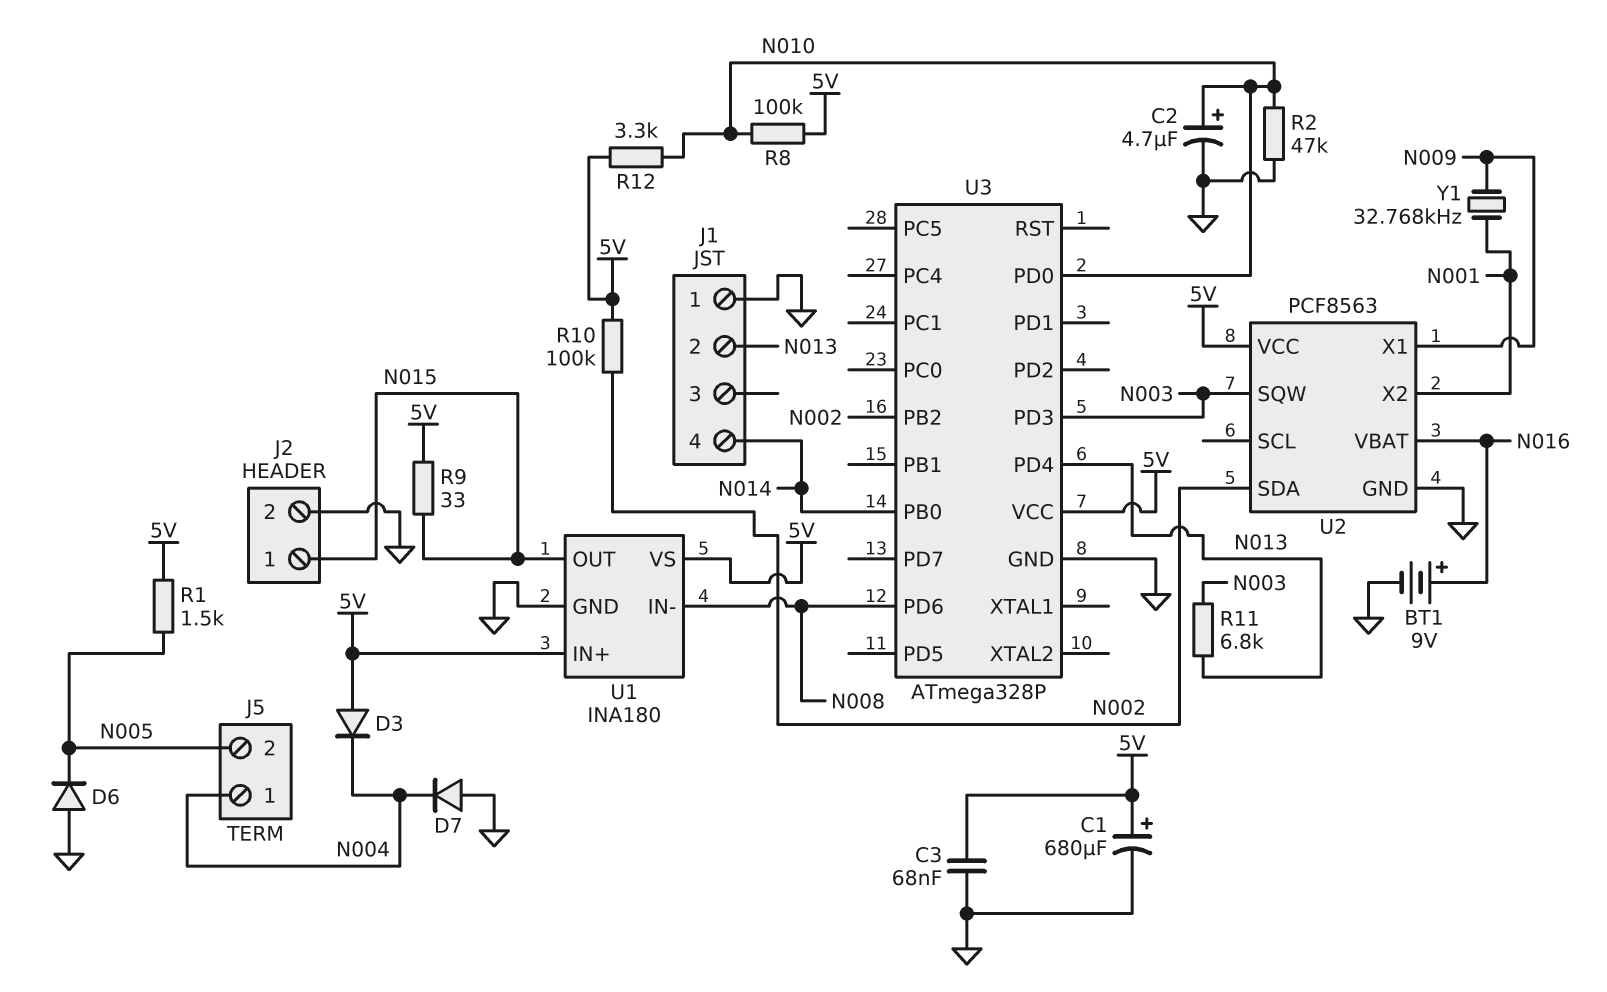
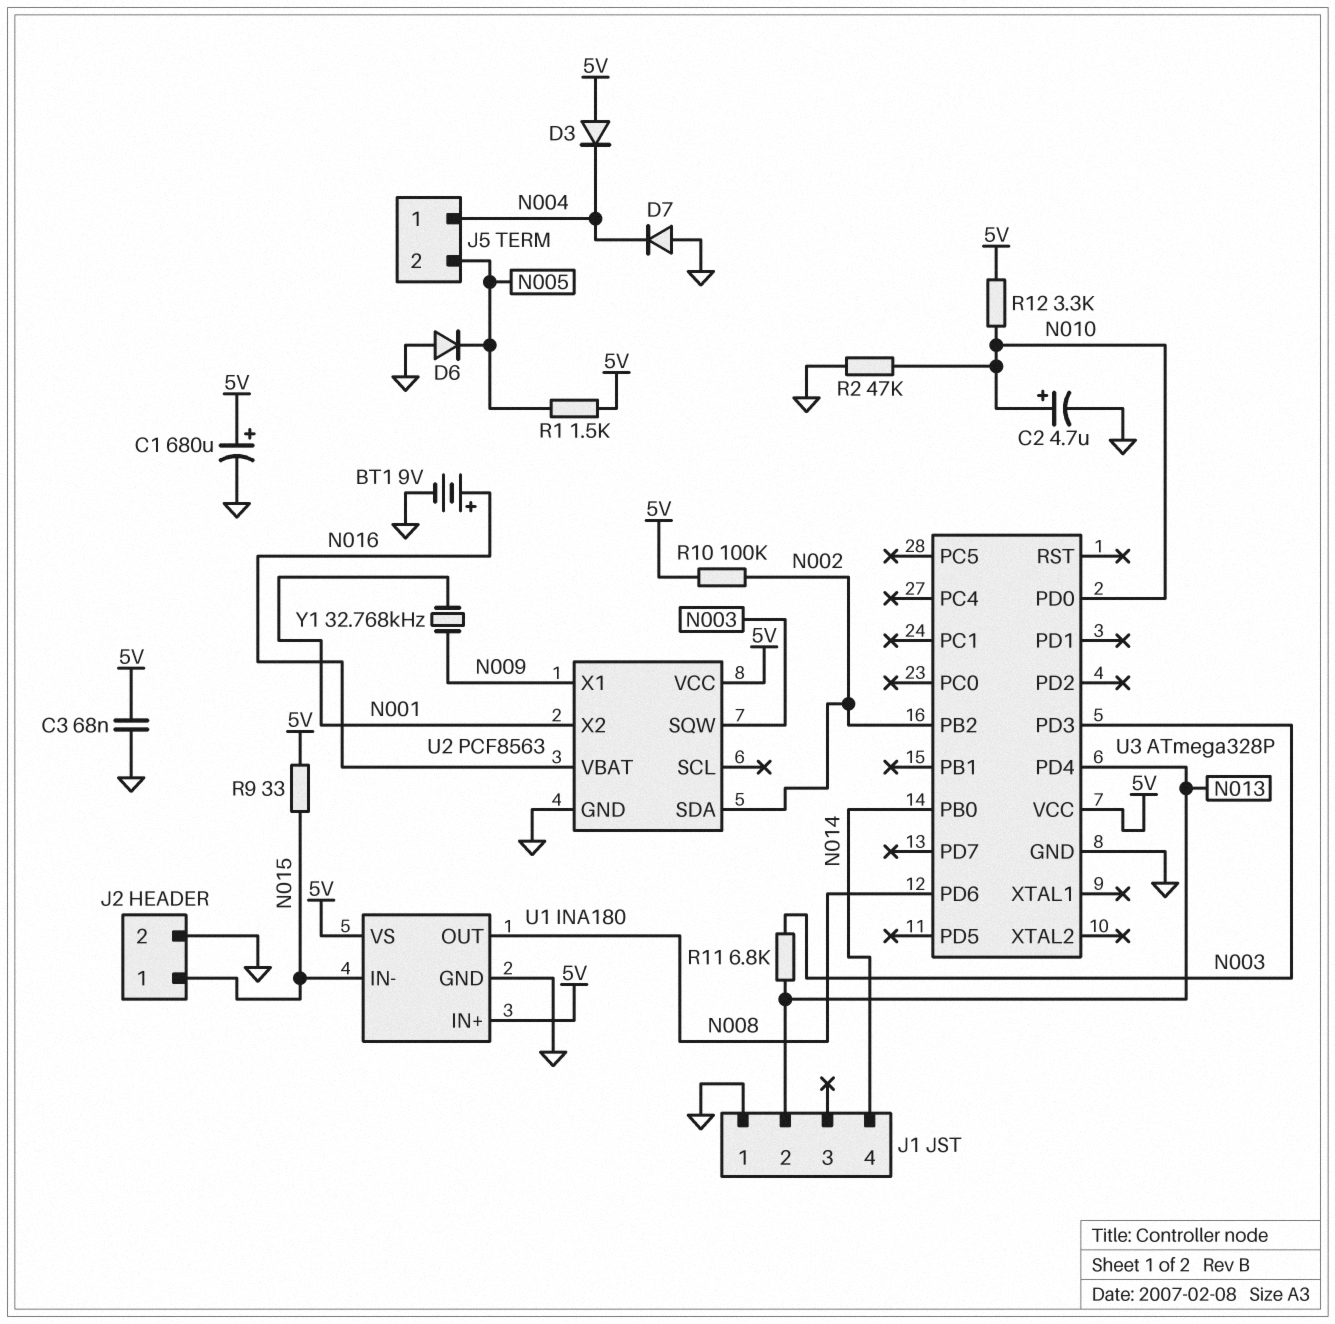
R8: 100k (5V, N010) -> none
U1 pin IN-: N008 -> N015
U1 pin OUT: N015 -> N008

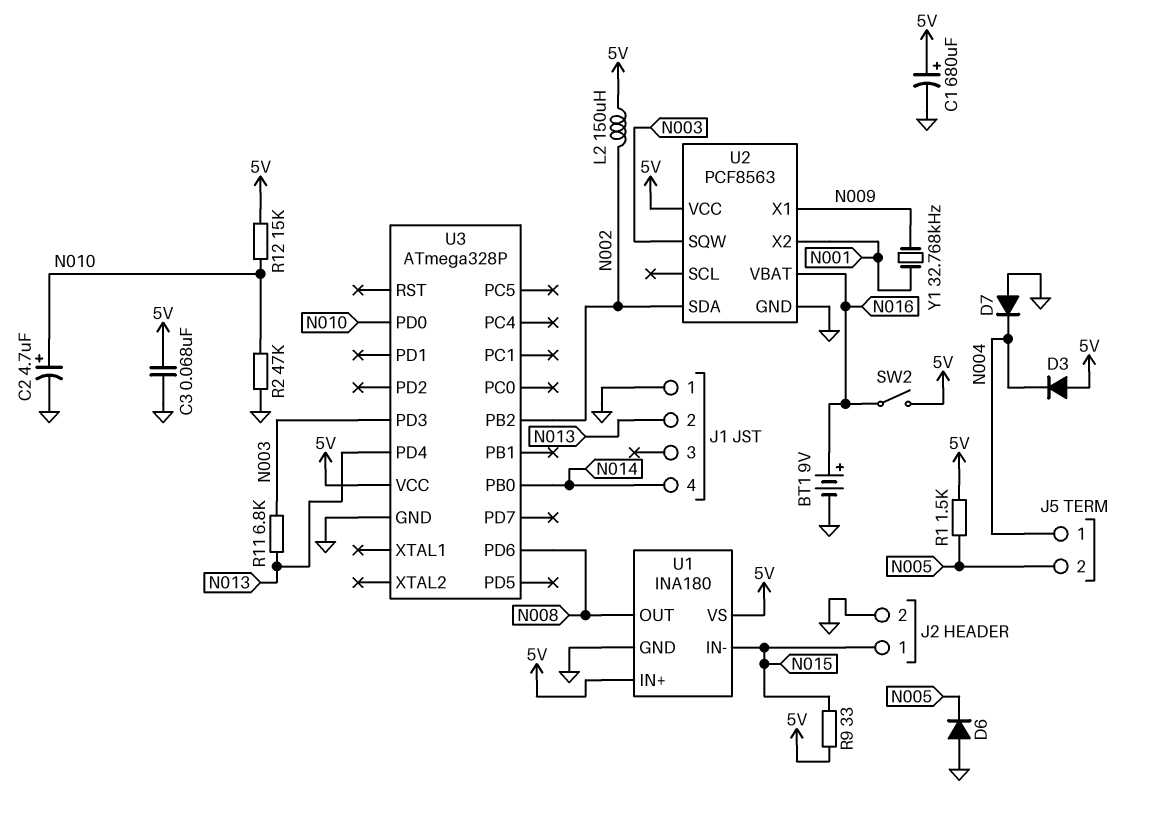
L2: none -> 150uH (5V, N002)
R10: 100k (5V, N002) -> none
R12: 3.3k (5V, N010) -> 15k (5V, N010)
SW2: none -> switch (5V, N016)

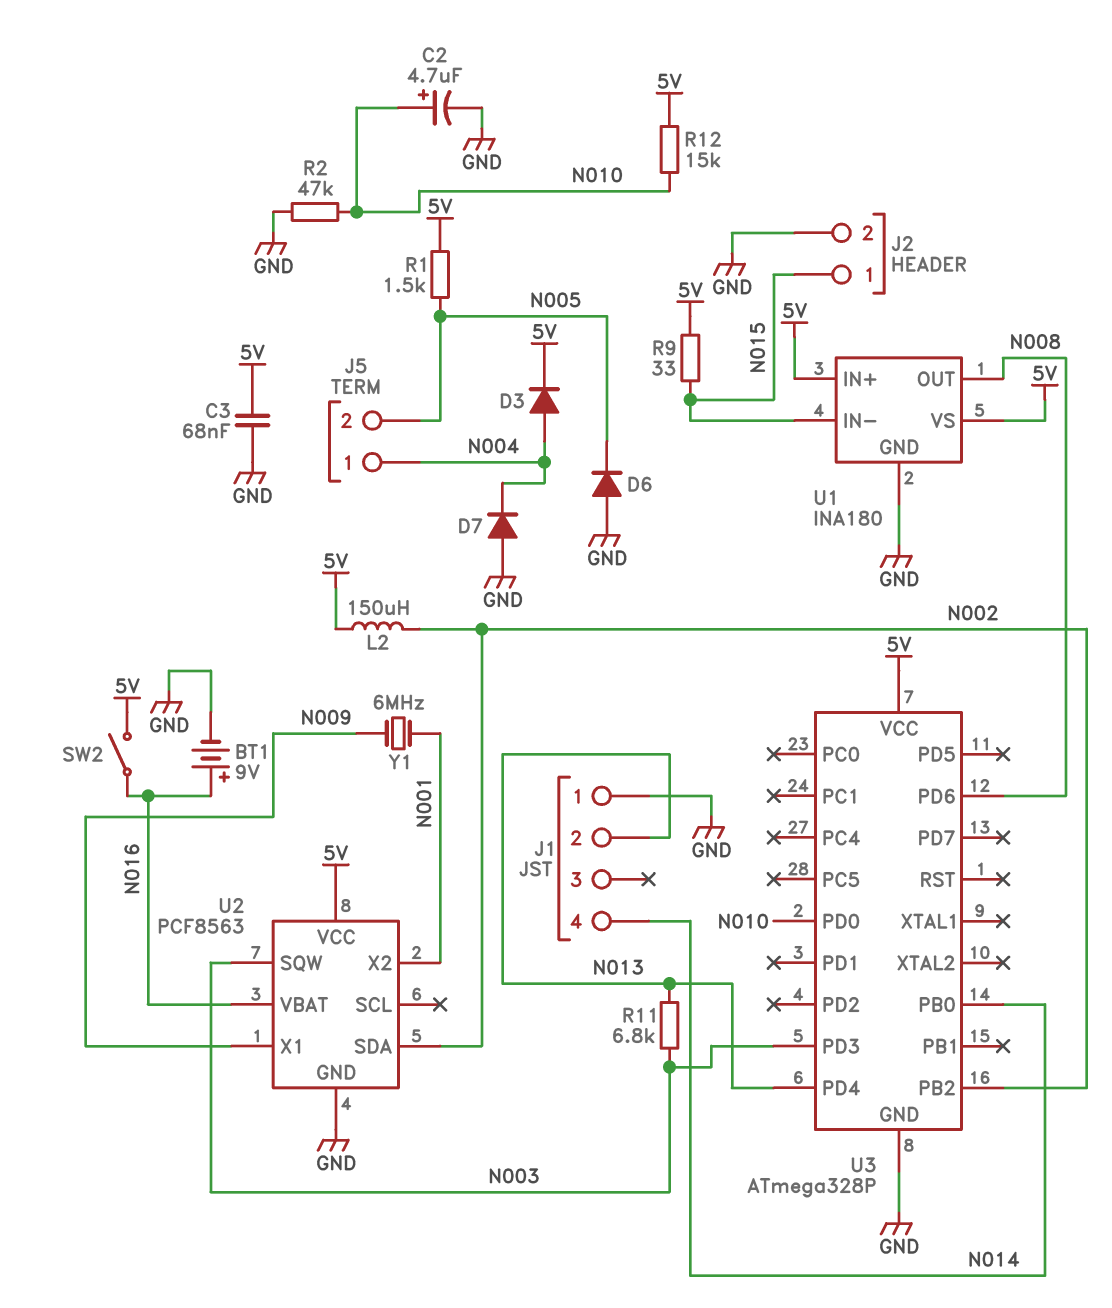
C1: 680uF (plus 5V, minus GND) -> none
D3: diode (A 5V, K N004) -> diode (A N004, K 5V)
Y1: 32.768kHz (N001, N009) -> 6MHz (N001, N009)

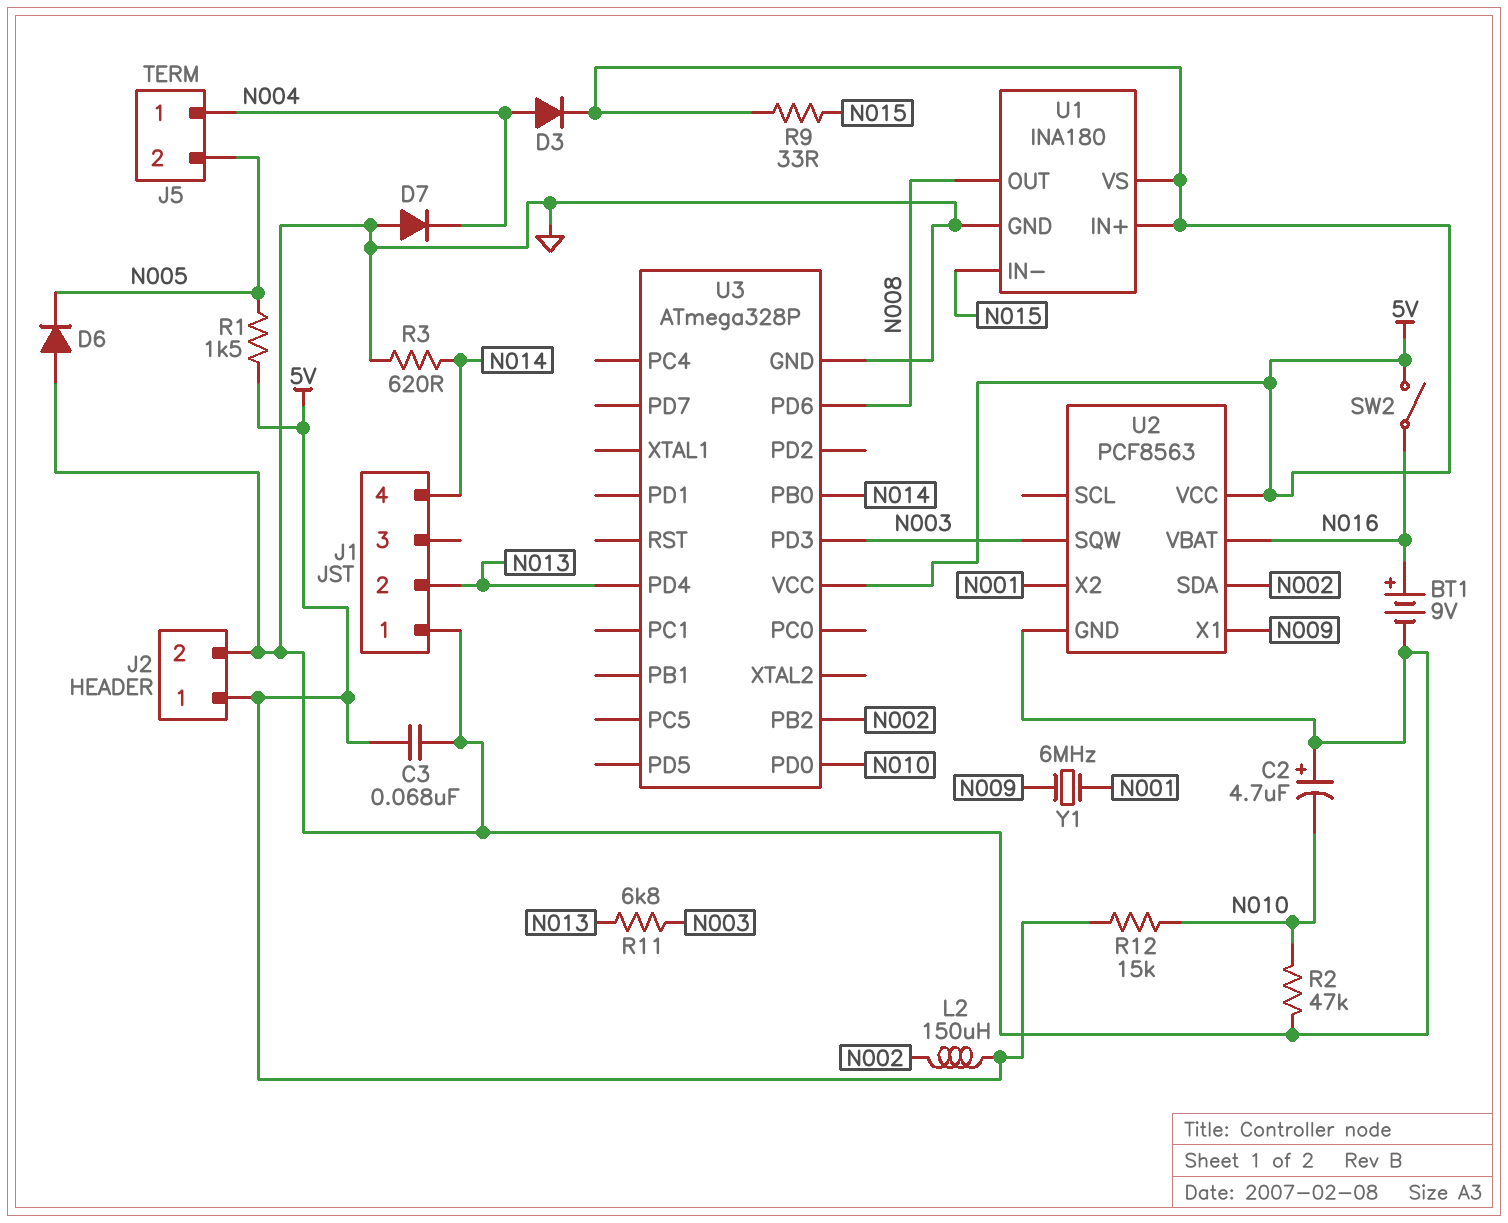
C2: 4.7uF (plus N010, minus GND) -> 4.7uF (plus GND, minus N010)
J2 pin 1: N015 -> 5V
R3: none -> 620 (GND, N014)

